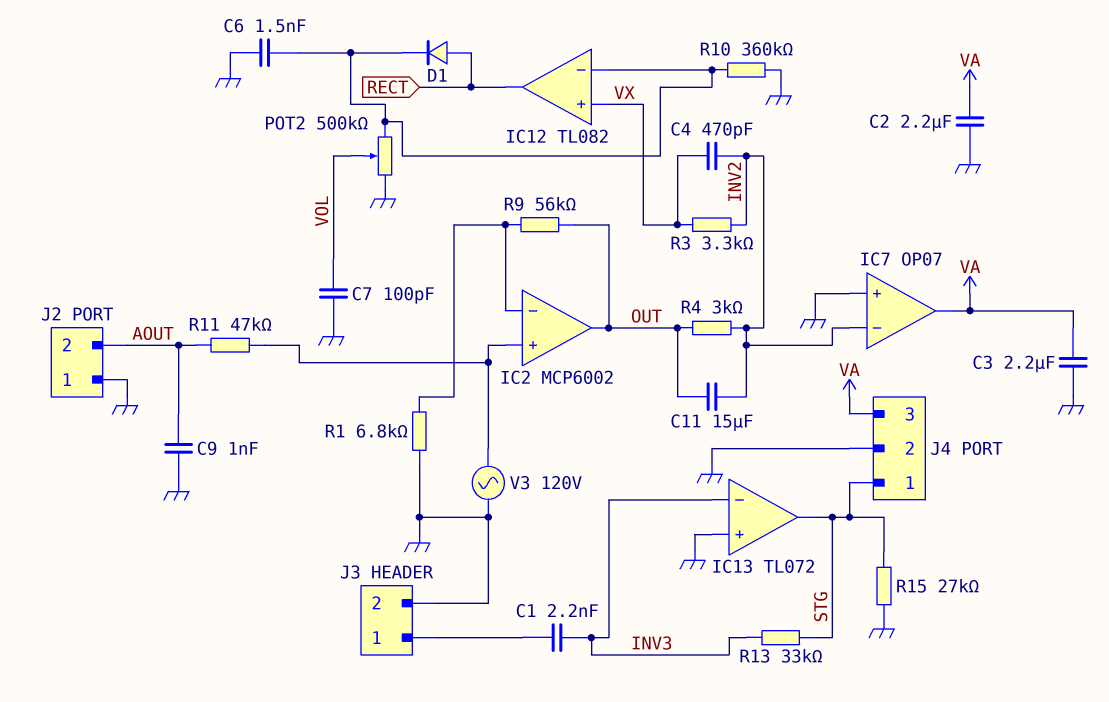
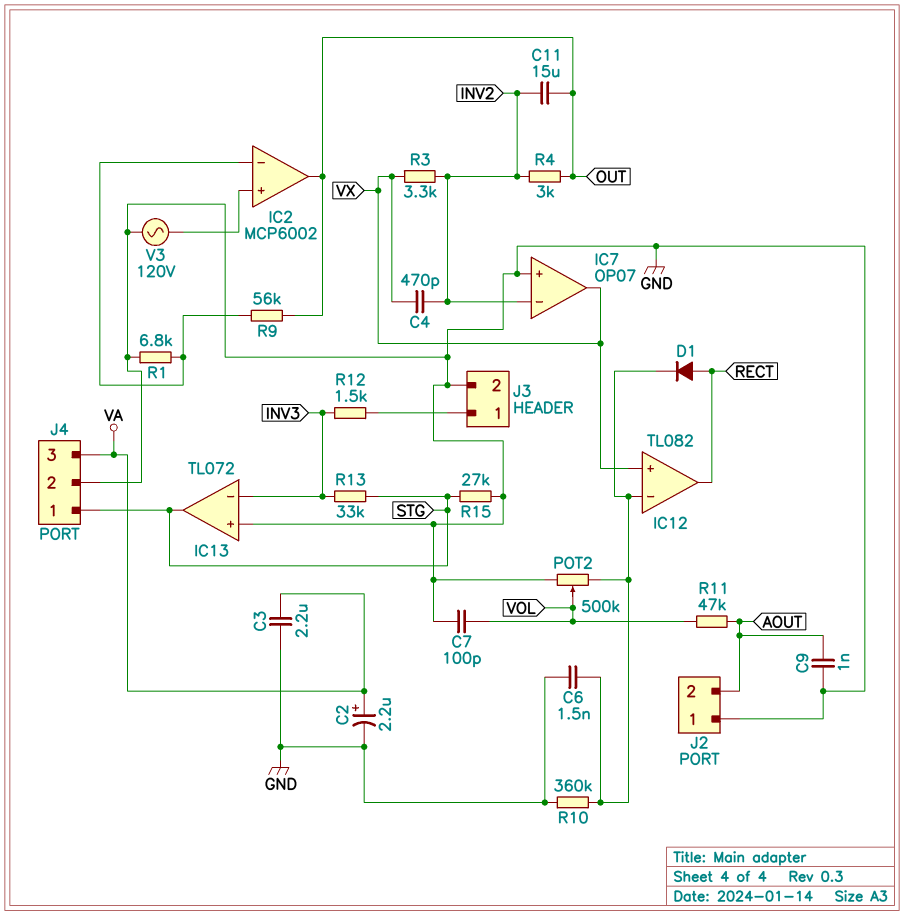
C1: 2.2nF (INV3, J3/1) -> none
C2: 2.2uF (GND, VA) -> 2.2uF (plus VA, minus GND)
IC7 pin out: VA -> VX
R11: 47k (AOUT, IC2/in+) -> 47k (AOUT, VOL)
R12: none -> 1.5k (INV3, J3/1)

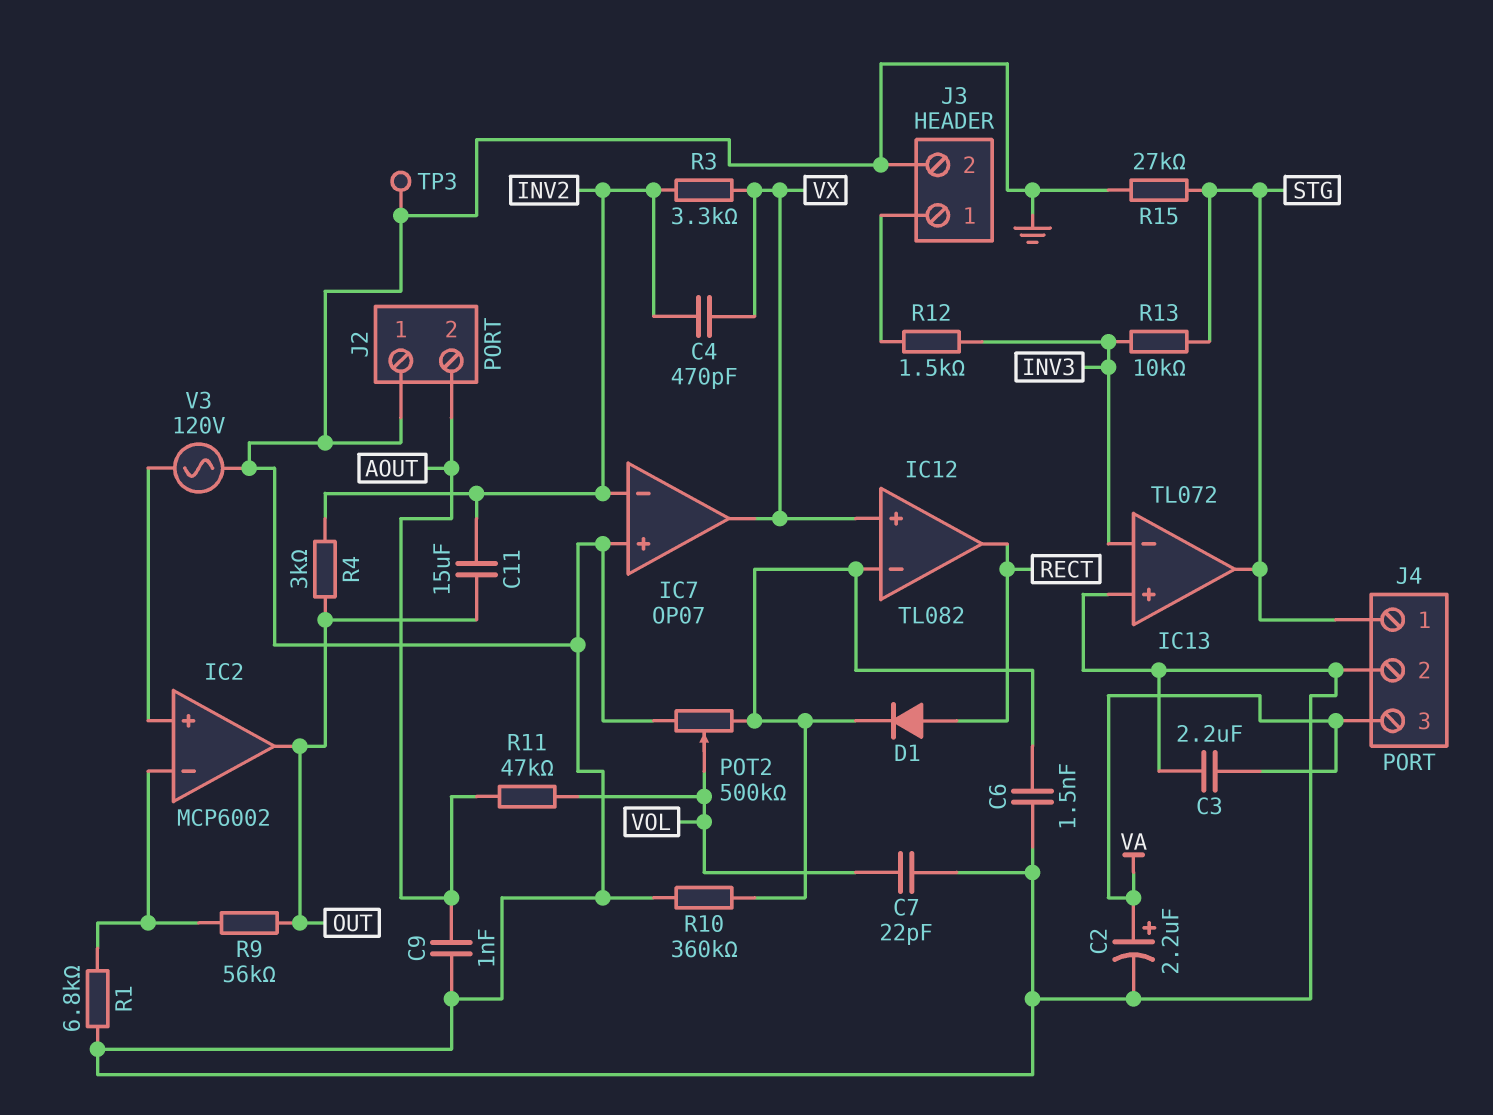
C7: 100pF (GND, VOL) -> 22pF (GND, VOL)
R13: 33k (INV3, STG) -> 10k (INV3, STG)
TP3: none -> test point (GND)

